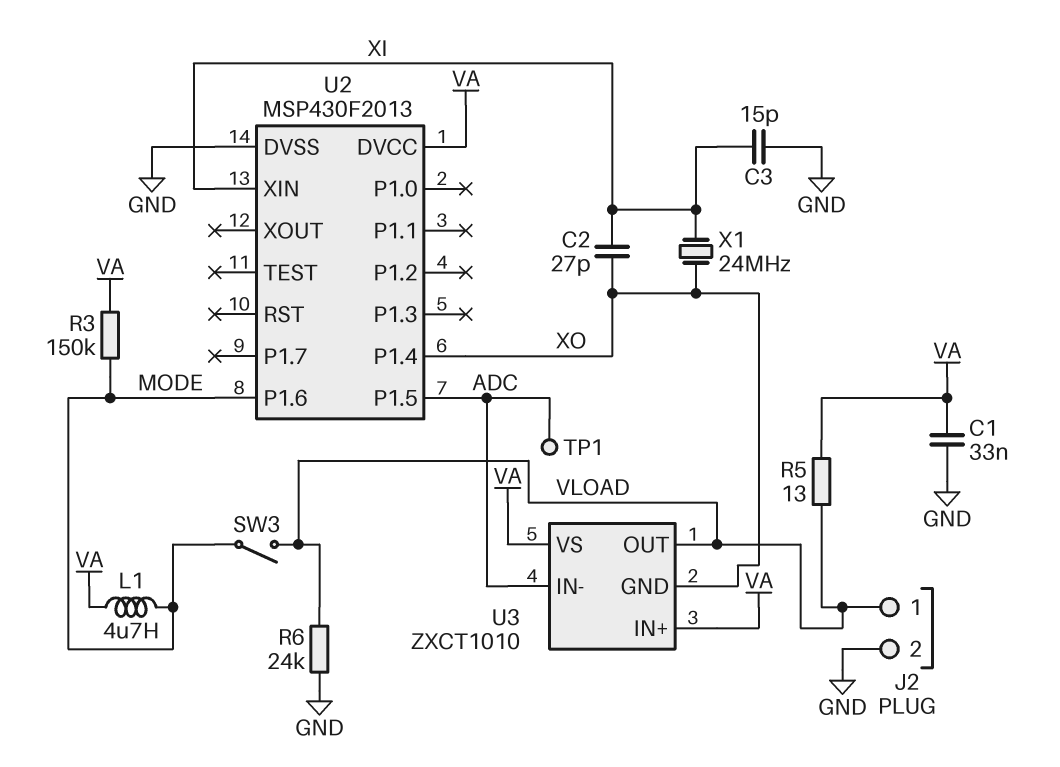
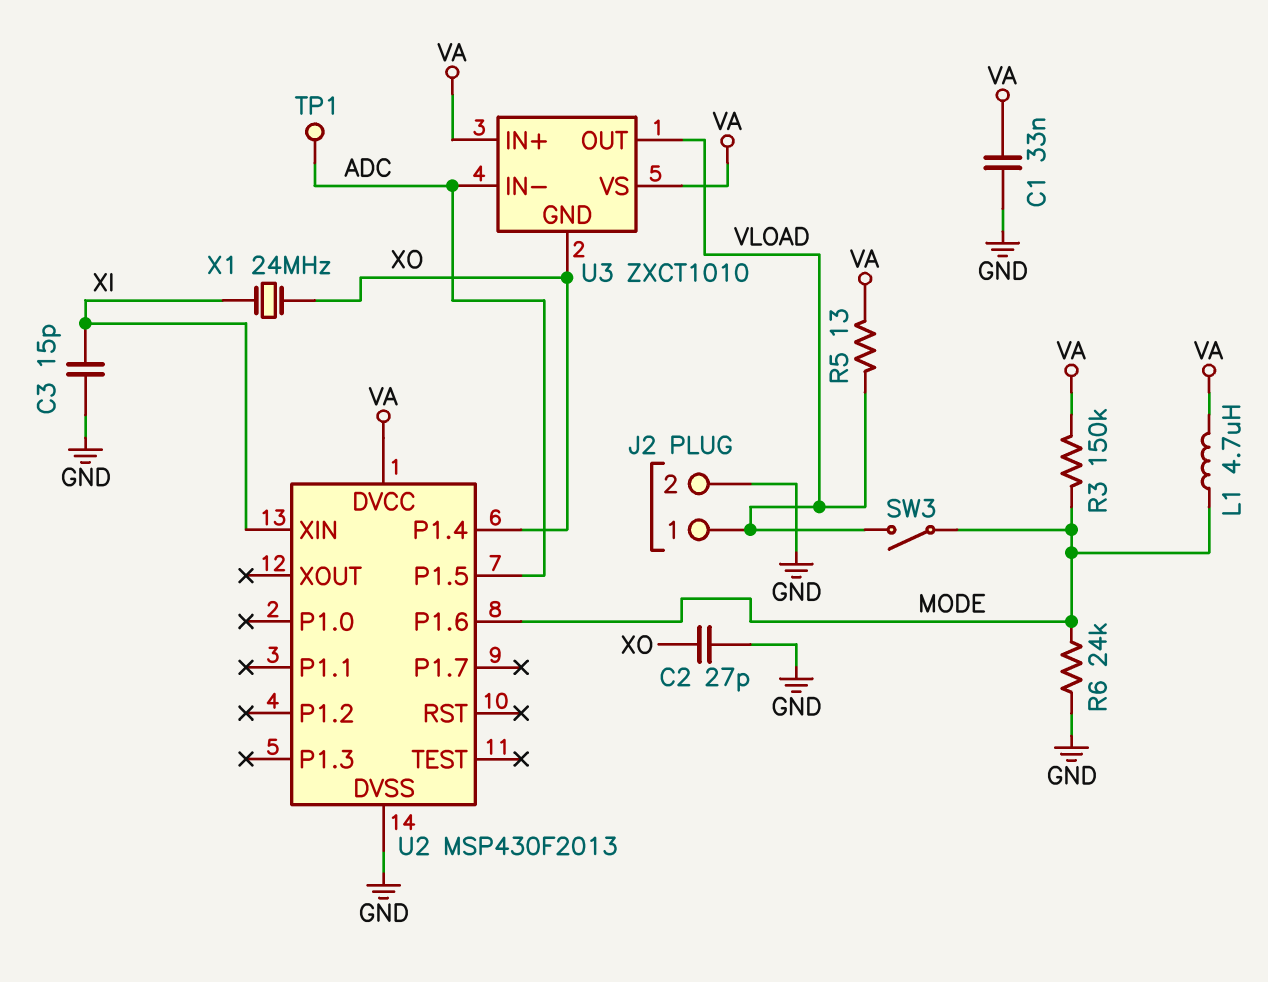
C2: 27pF (XI, XO) -> 27pF (GND, XO)
R6: 24k (GND, VLOAD) -> 24k (GND, MODE)

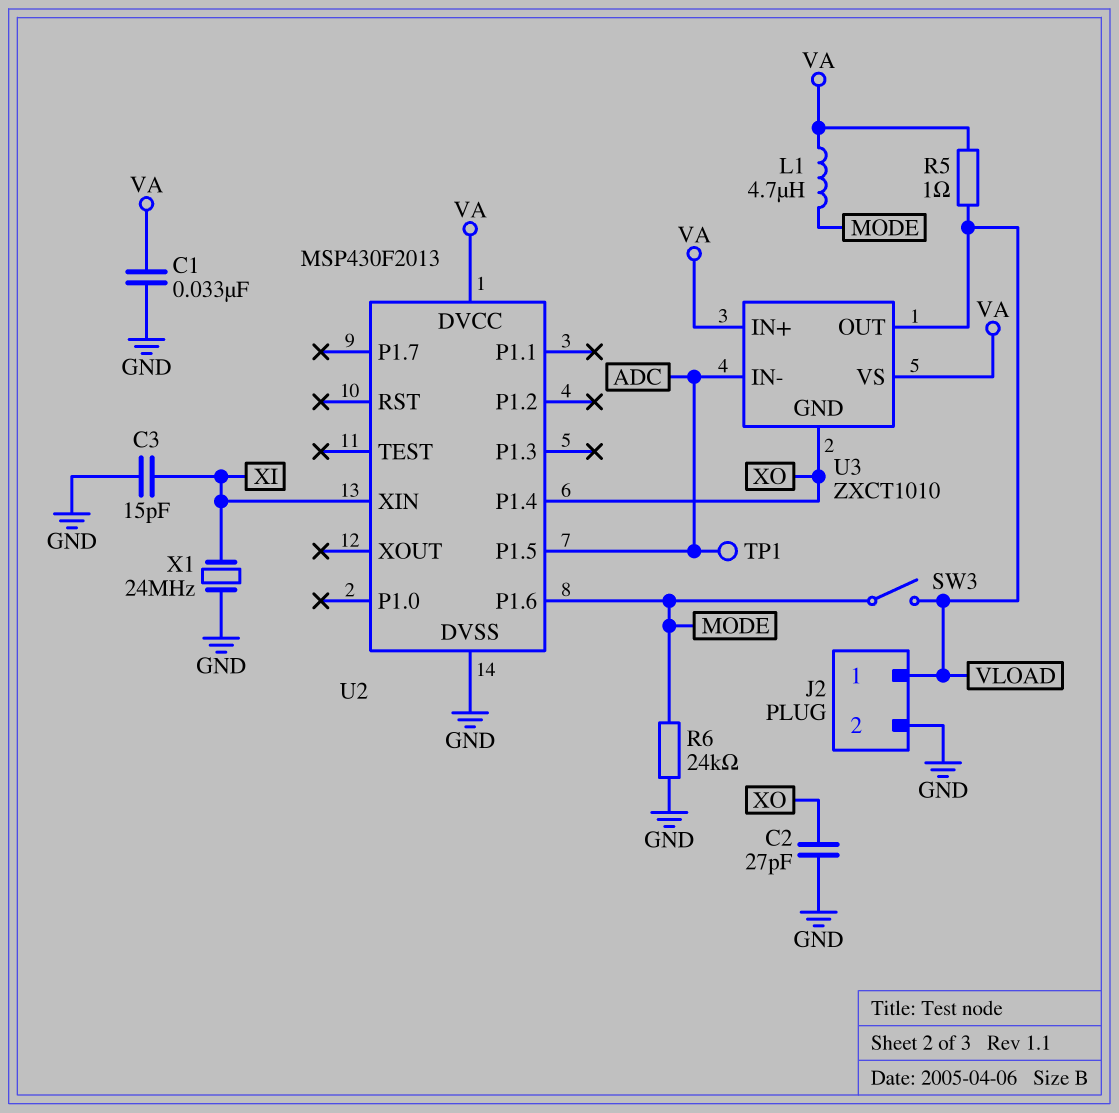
R3: 150k (MODE, VA) -> none
R5: 13 (VA, VLOAD) -> 1 (VA, VLOAD)
X1: 24MHz (XI, XO) -> 24MHz (GND, XI)

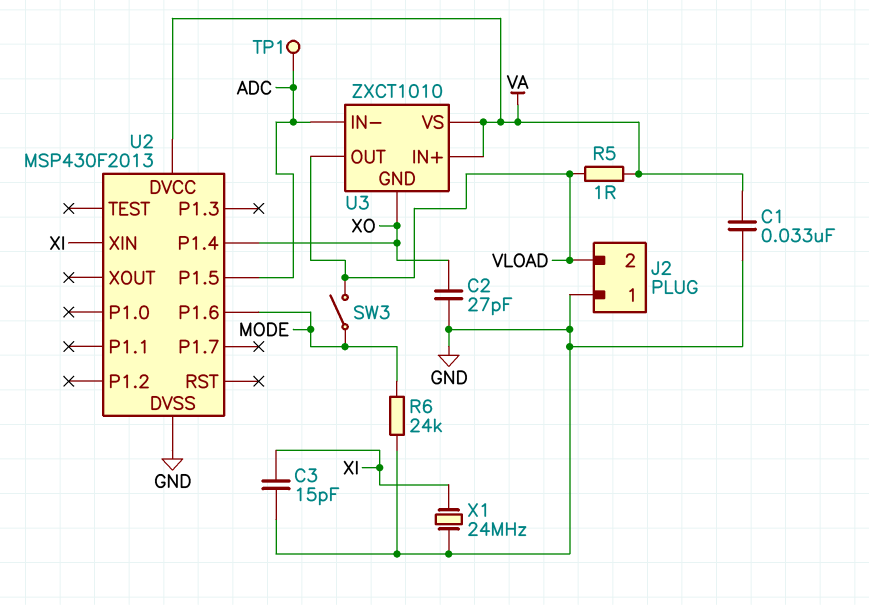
J2 pin 1: VLOAD -> GND
J2 pin 2: GND -> VLOAD
L1: 4.7uH (MODE, VA) -> none

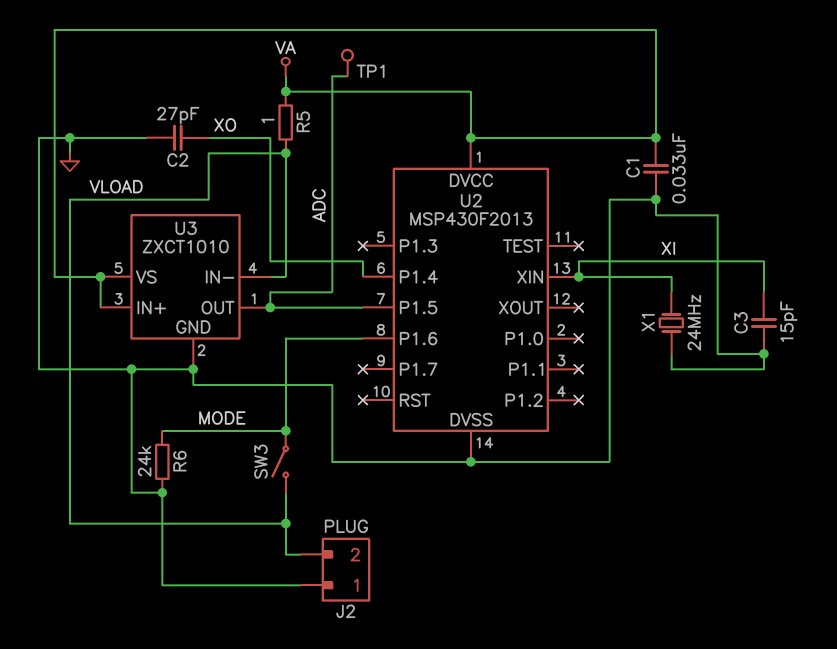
U3 pin GND: XO -> GND
U3 pin IN-: ADC -> VLOAD
U3 pin OUT: VLOAD -> ADC

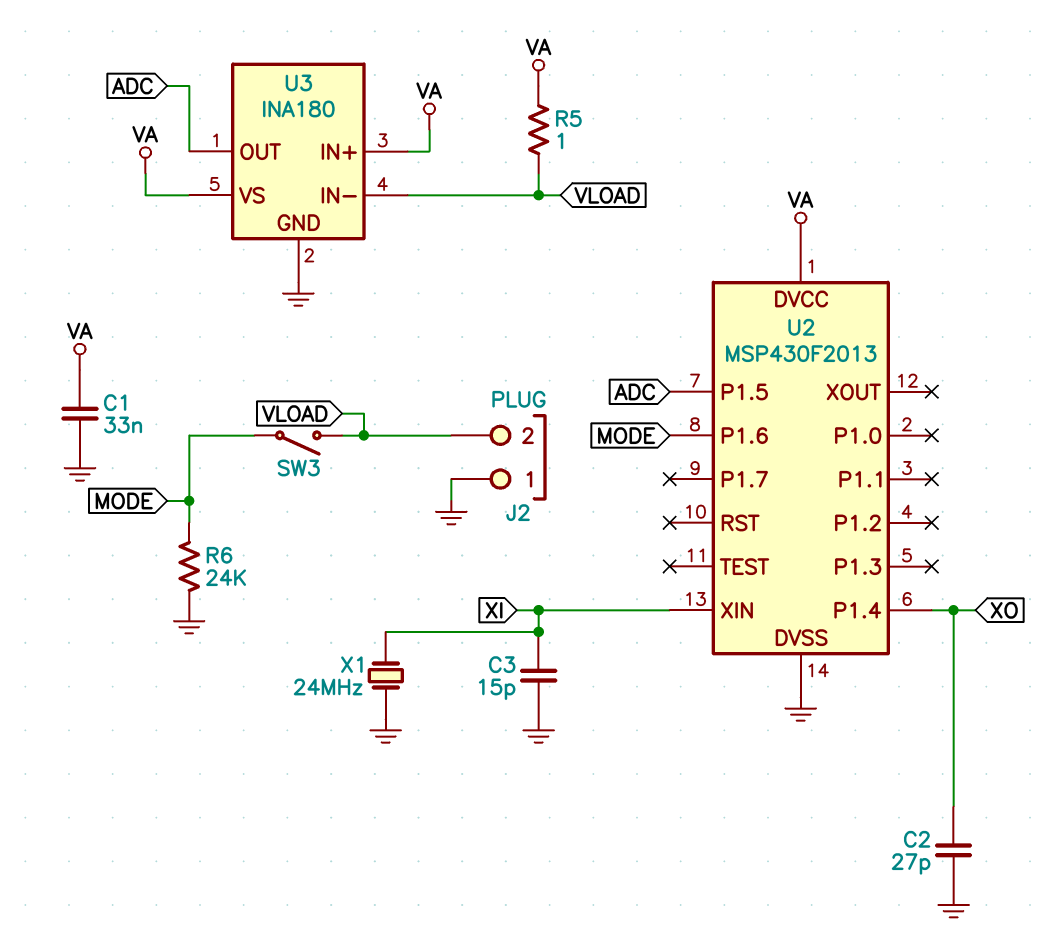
TP1: test point (ADC) -> none
U3: ZXCT1010 -> INA180

